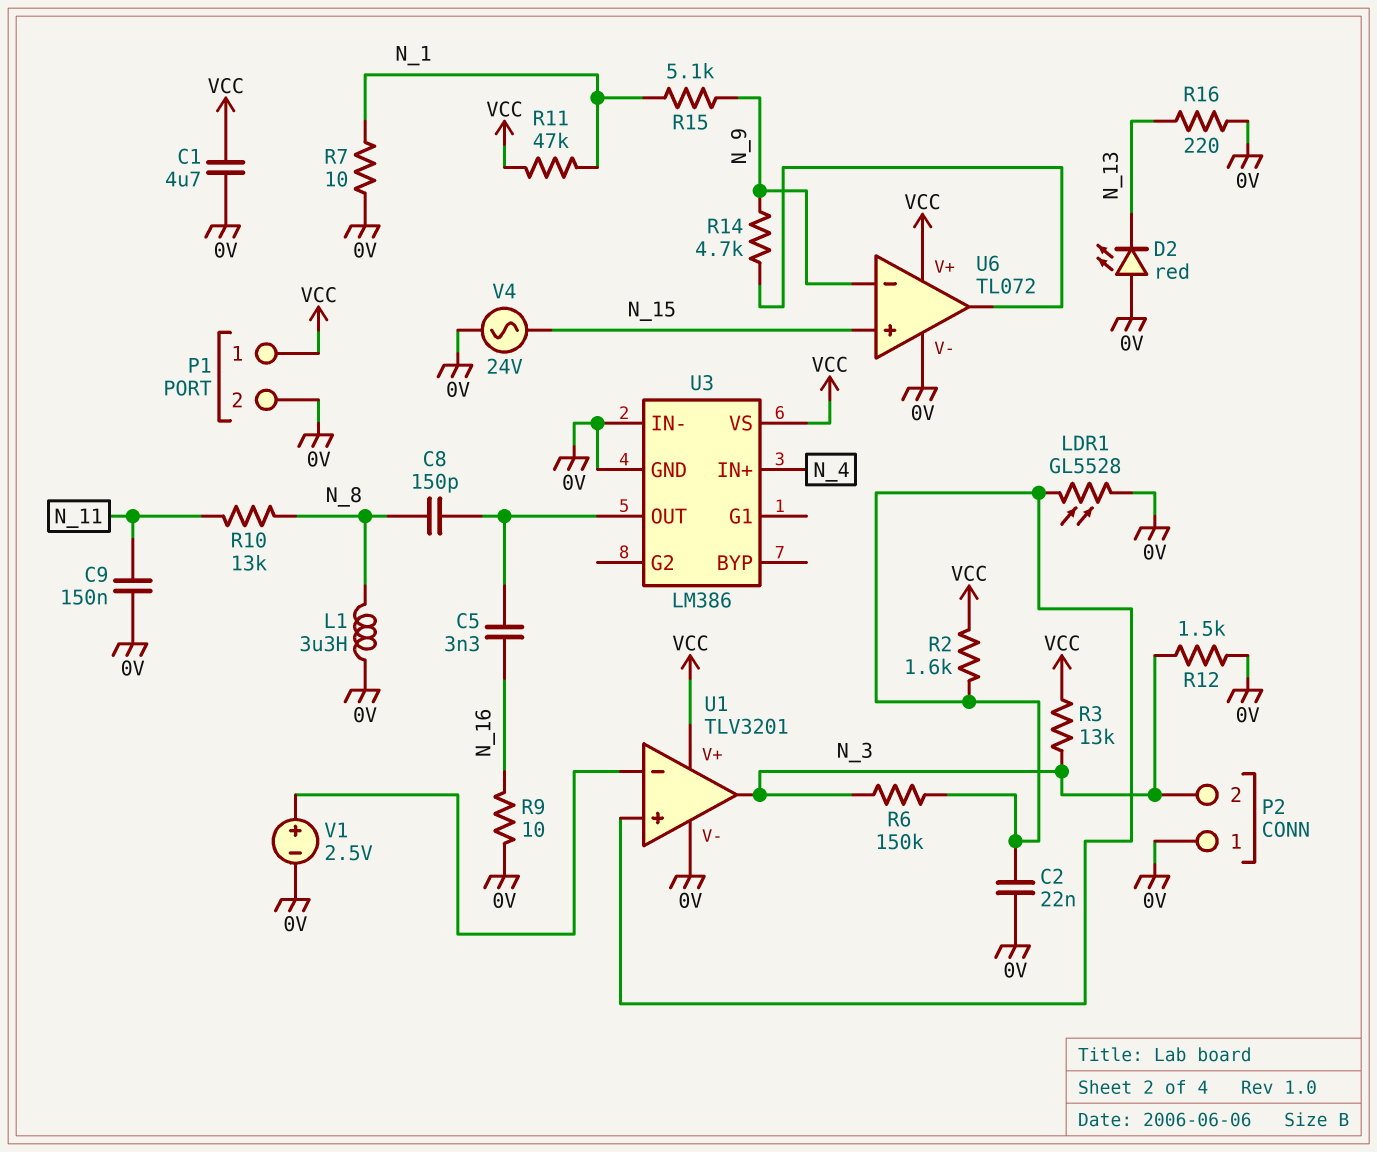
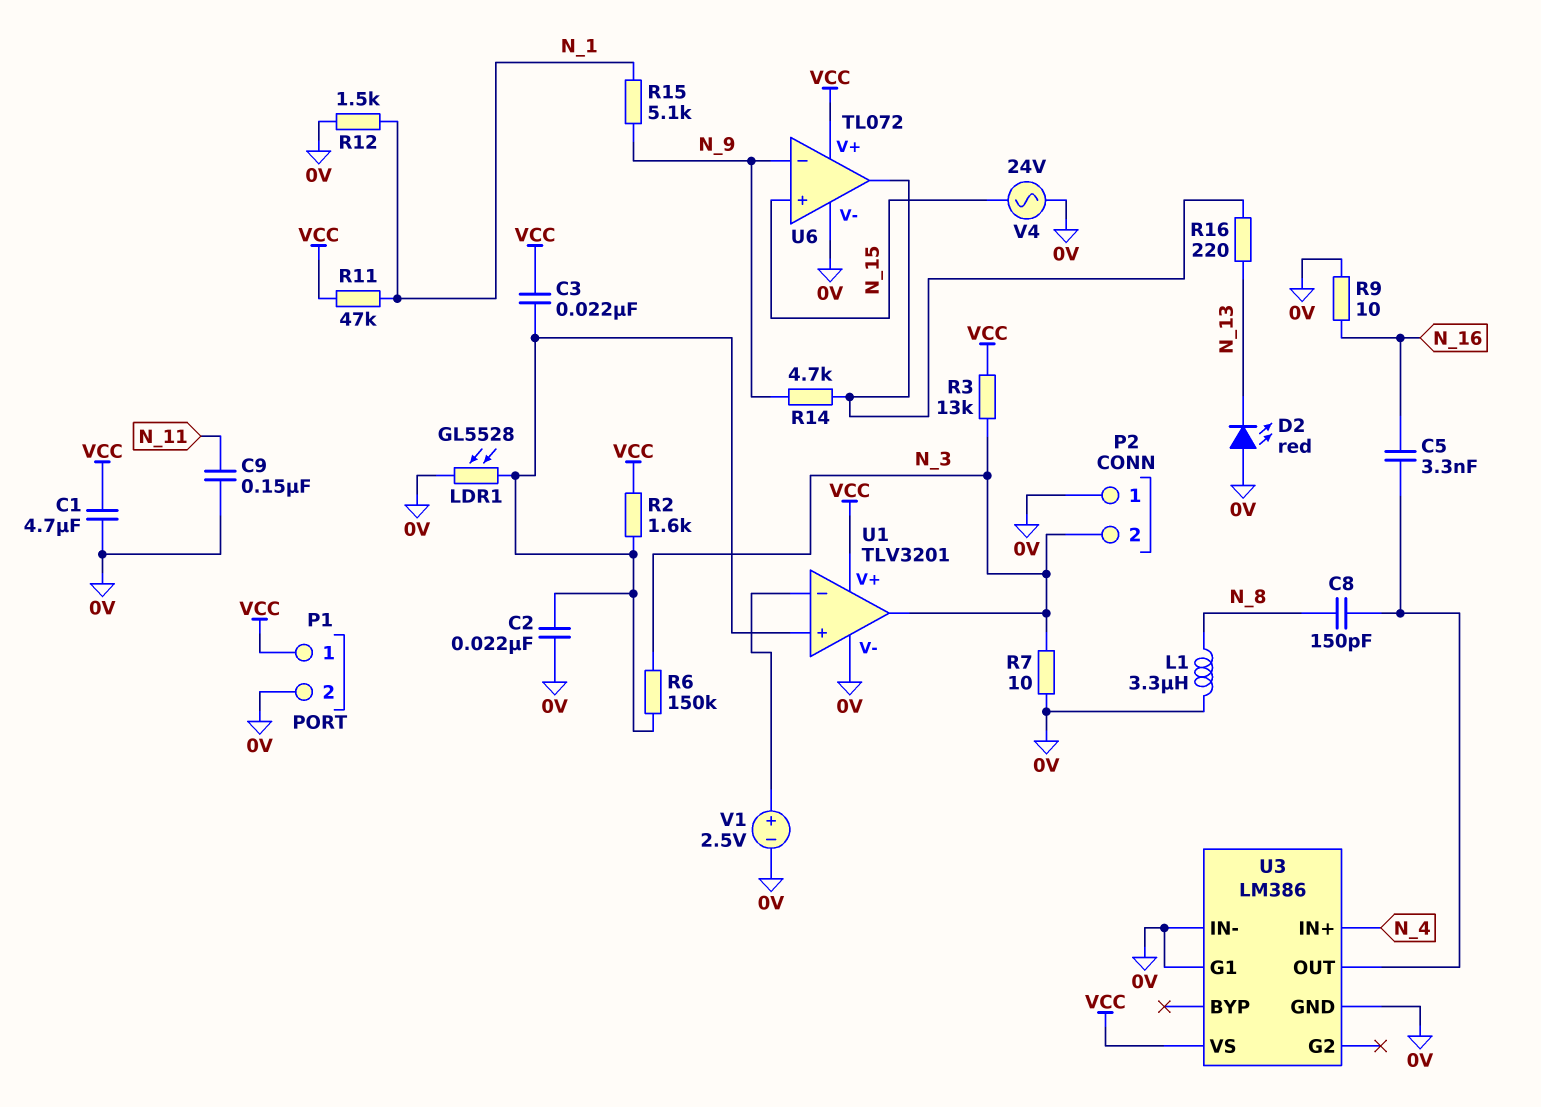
C3: none -> 22nF (U1/in+, VCC)
R7: 10 (0V, N_1) -> 10 (0V, N_3)
R10: 13k (N_8, N_11) -> none
R12: 1.5k (0V, N_3) -> 1.5k (0V, N_1)
R16: 220 (0V, N_13) -> 220 (N_13, U6/out)
U3 pin G1: none -> 0V

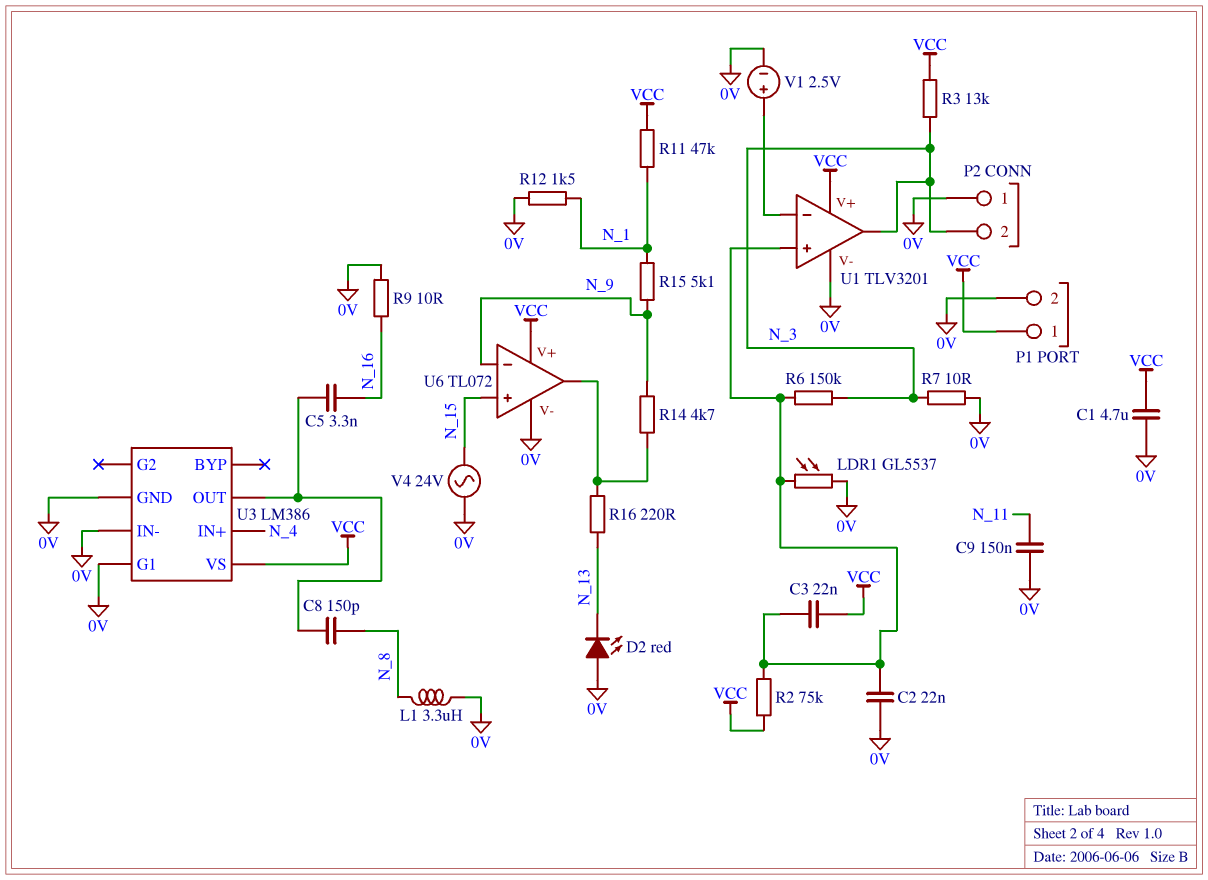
LDR1: GL5528 (0V, U1/in+) -> GL5537 (0V, U1/in+)
R2: 1.6k (U1/in+, VCC) -> 75k (U1/in+, VCC)

